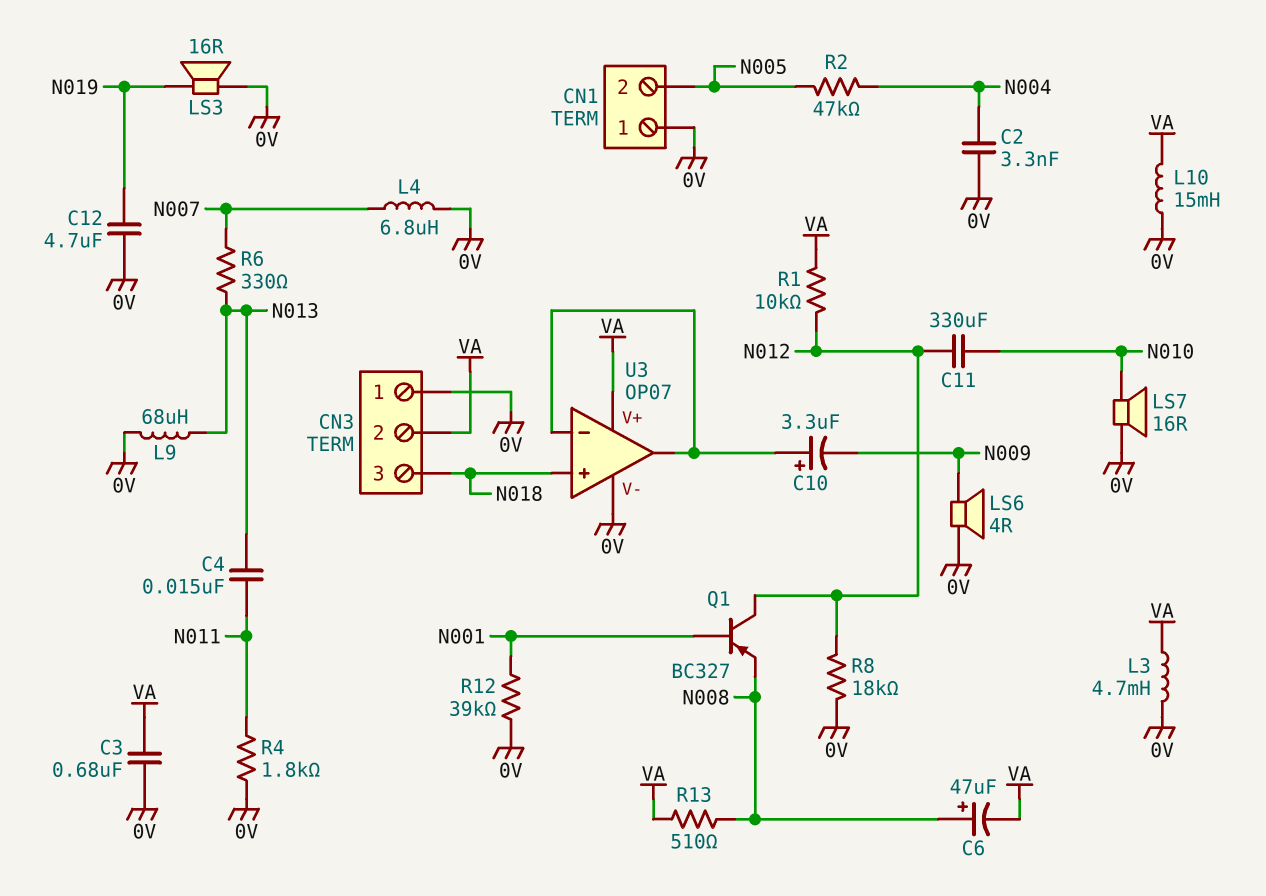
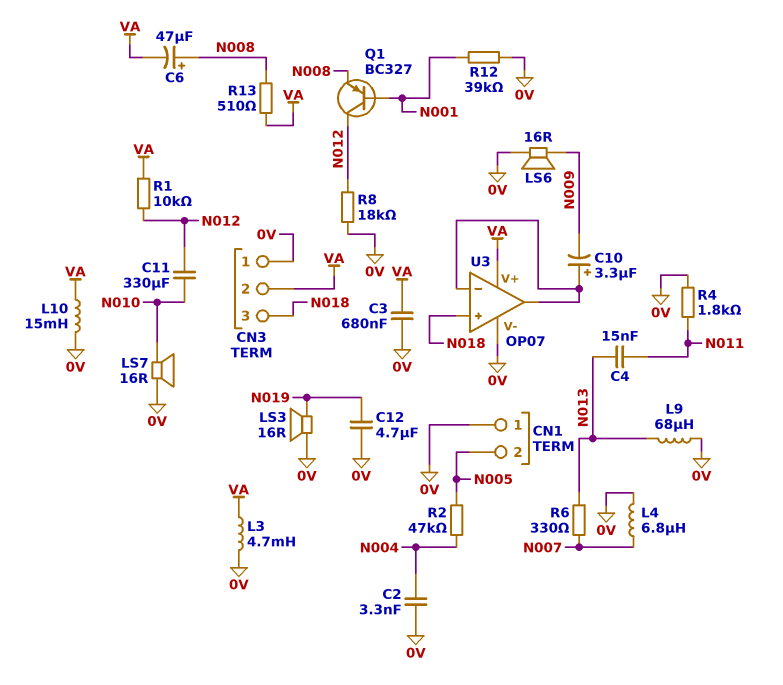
LS6: speaker 4R (0V, N009) -> speaker 16R (0V, N009)

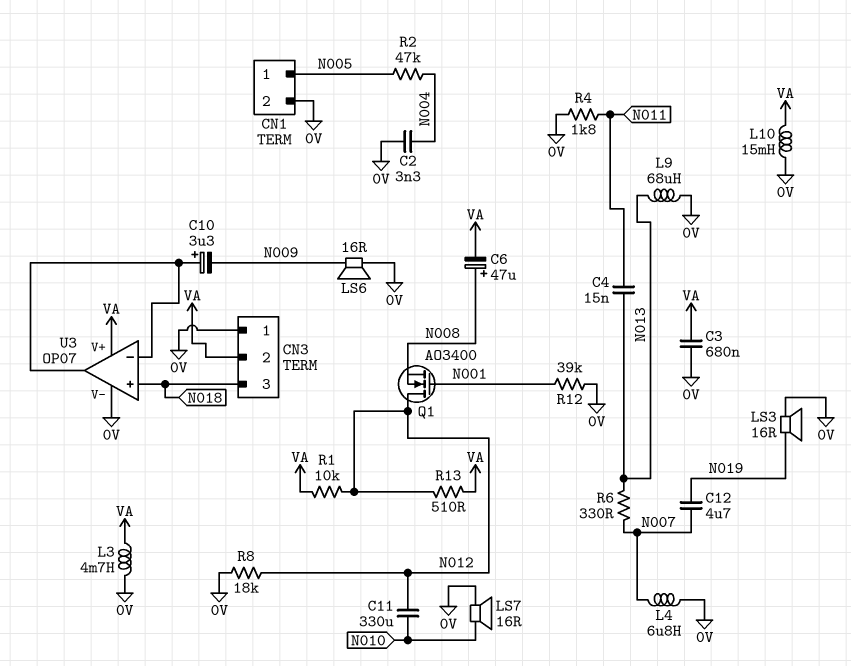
C12: 4.7uF (0V, N019) -> 4.7uF (N007, N019)
CN1 pin 1: 0V -> N005
CN1 pin 2: N005 -> 0V
Q1: PNP BC327 (B N001, C N012, E N008) -> NMOS AO3400 (G N001, D N012, S N008)
R13: 510 (N008, VA) -> 510 (N012, VA)

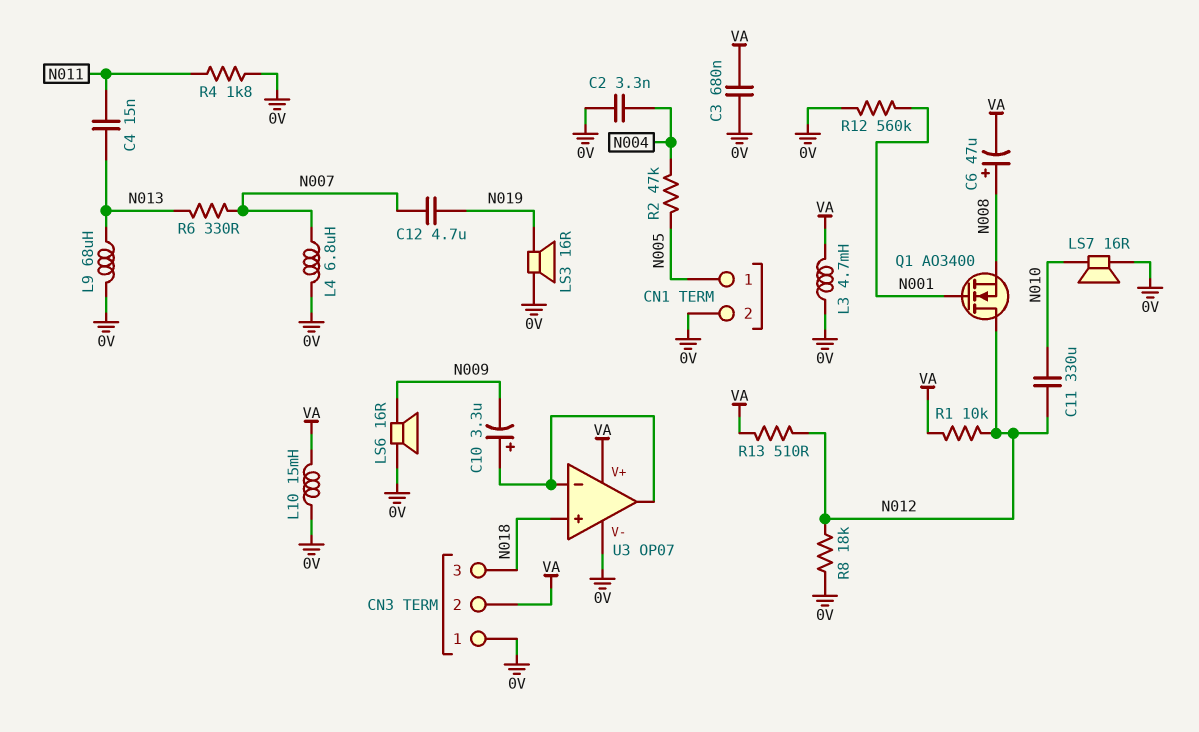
R12: 39k (0V, N001) -> 560k (0V, N001)

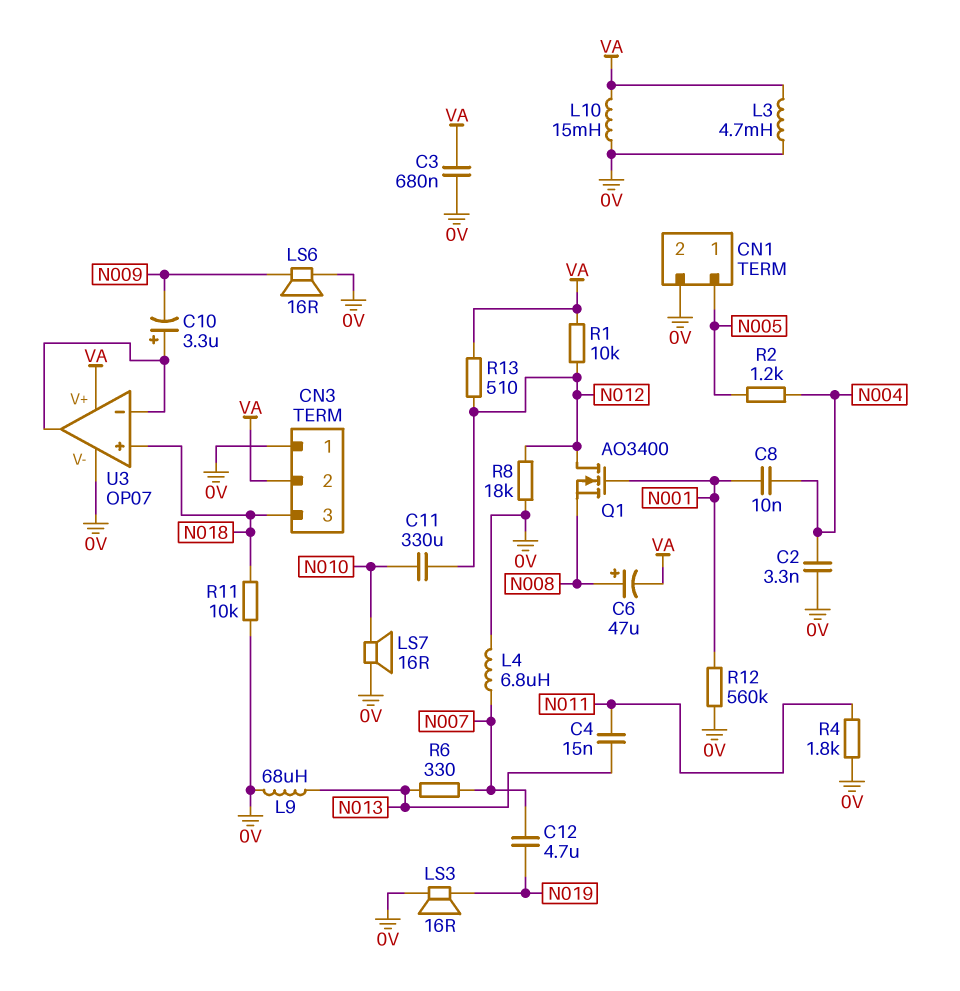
C8: none -> 10nF (N001, N004)
R2: 47k (N004, N005) -> 1.2k (N004, N005)
R11: none -> 10k (0V, N018)

